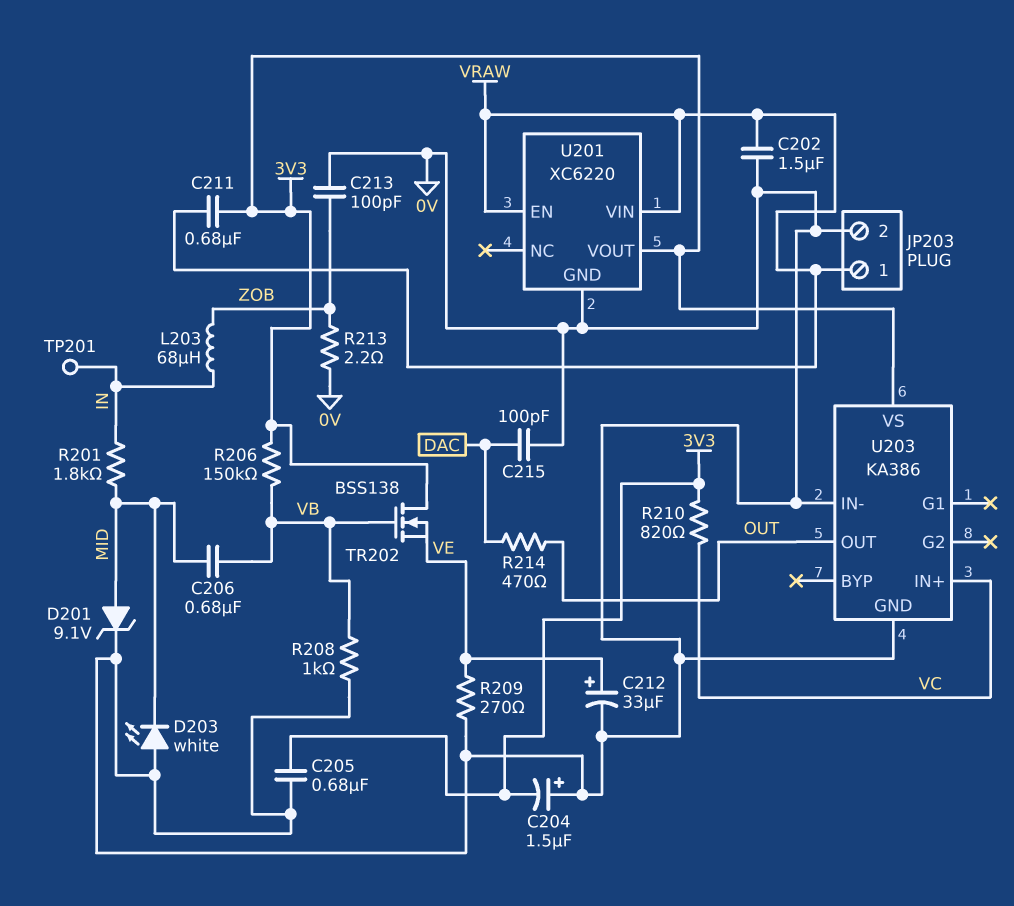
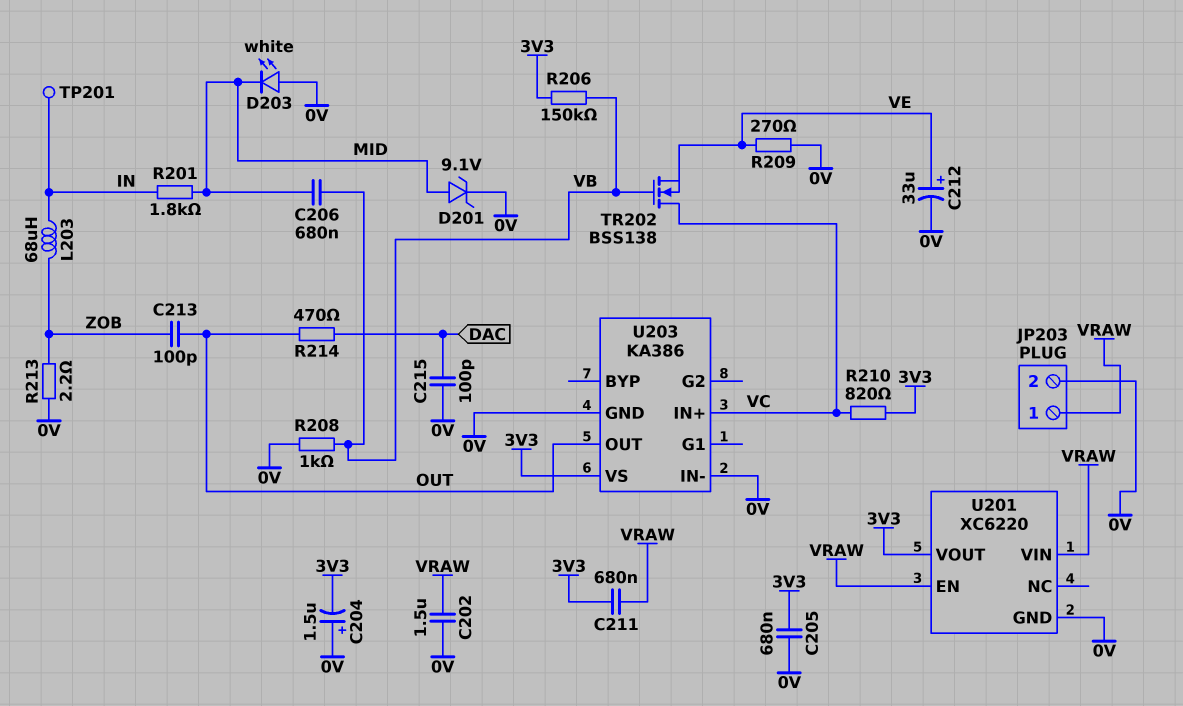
C213: 100pF (0V, ZOB) -> 100pF (OUT, ZOB)
TR202: NMOS BSS138 (G VB, D 3V3, S VE) -> NMOS BSS138 (G VB, D VC, S VE)

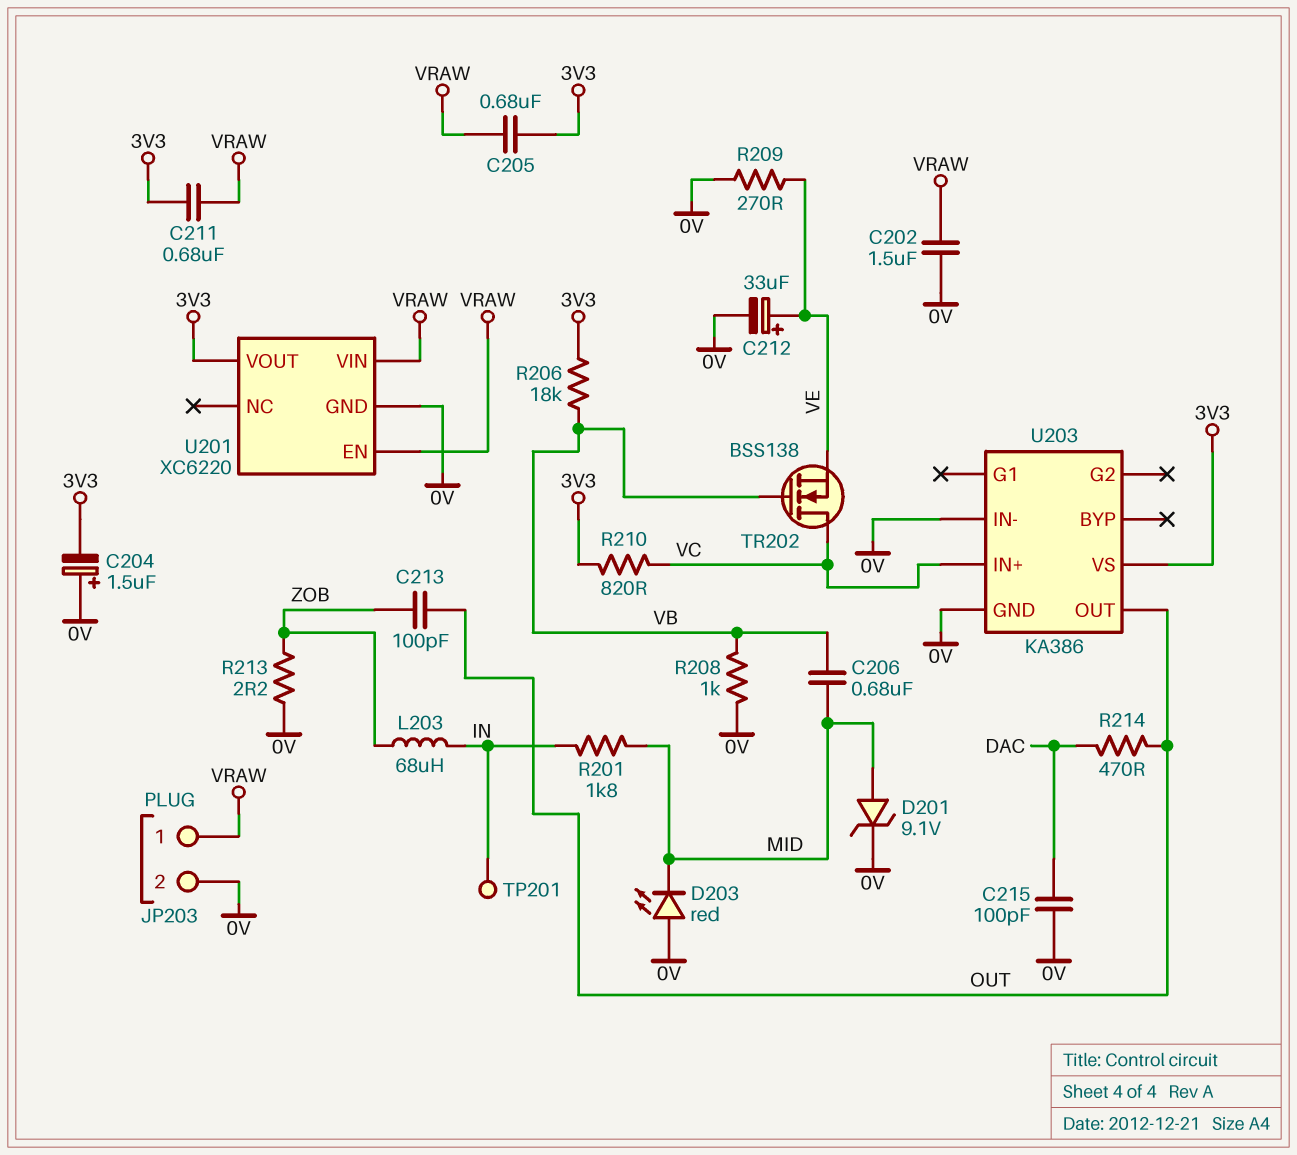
C205: 680nF (0V, 3V3) -> 680nF (3V3, VRAW)
D203: LED white (A 0V, K MID) -> LED red (A 0V, K MID)
R206: 150k (3V3, VB) -> 18k (3V3, VB)

